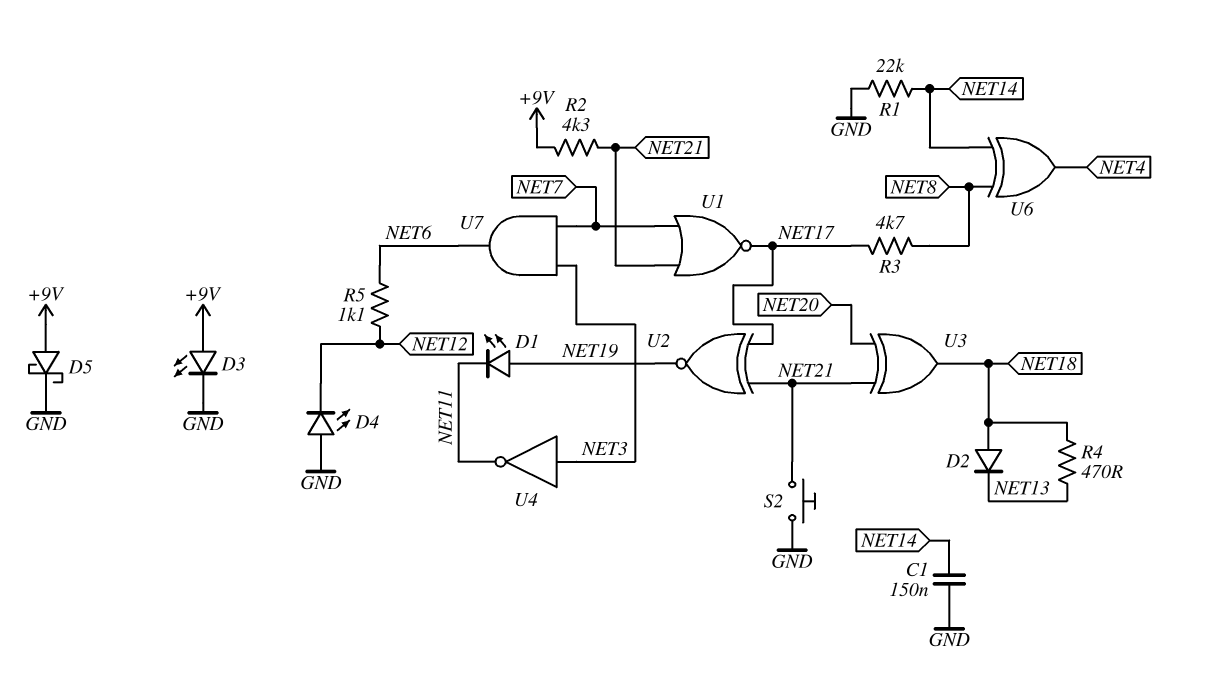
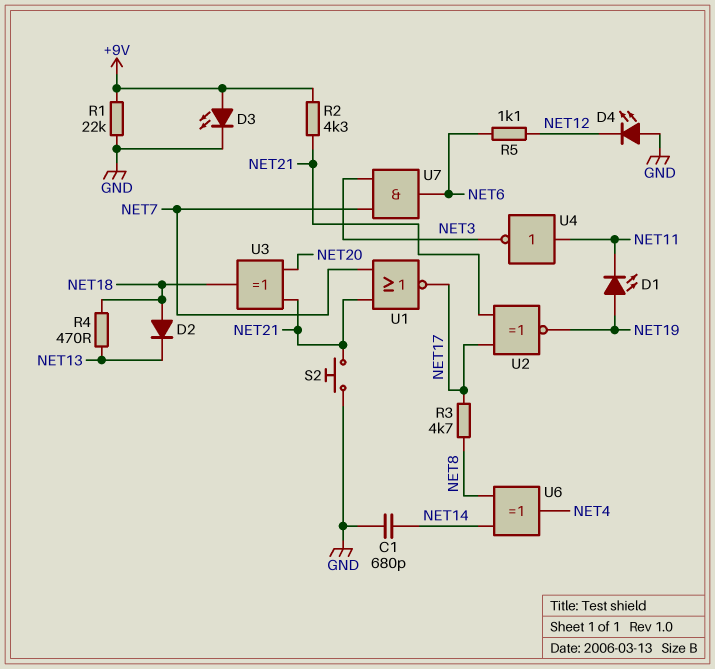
C1: 150nF (GND, NET14) -> 680pF (GND, NET14)
D5: schottky (A +9V, K GND) -> none
R1: 22k (GND, NET14) -> 22k (+9V, GND)
U4: NOT (in NET3, out NET11) -> NOT (in NET11, out NET3)

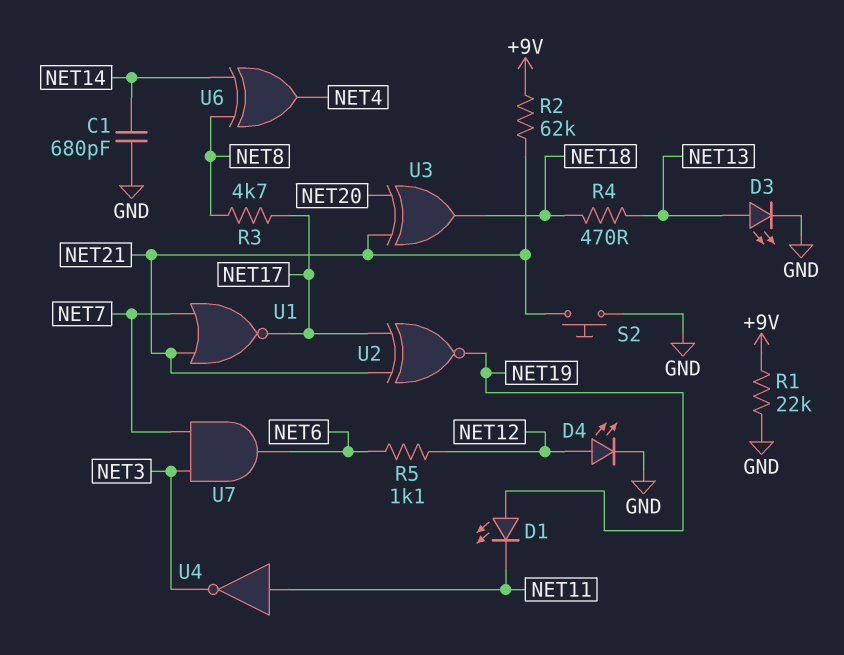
D2: diode (A NET18, K NET13) -> none
D3: LED (A +9V, K GND) -> LED (A NET13, K GND)
D4: LED (A GND, K NET12) -> LED (A NET12, K GND)
R2: 4.3k (+9V, NET21) -> 62k (+9V, NET21)

